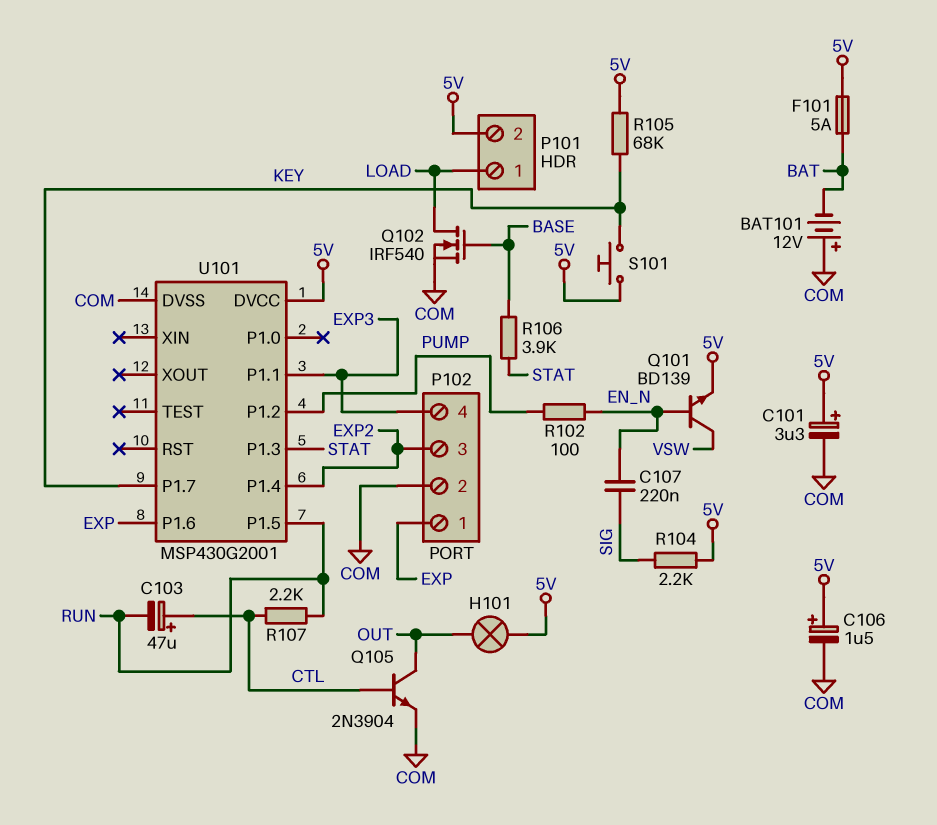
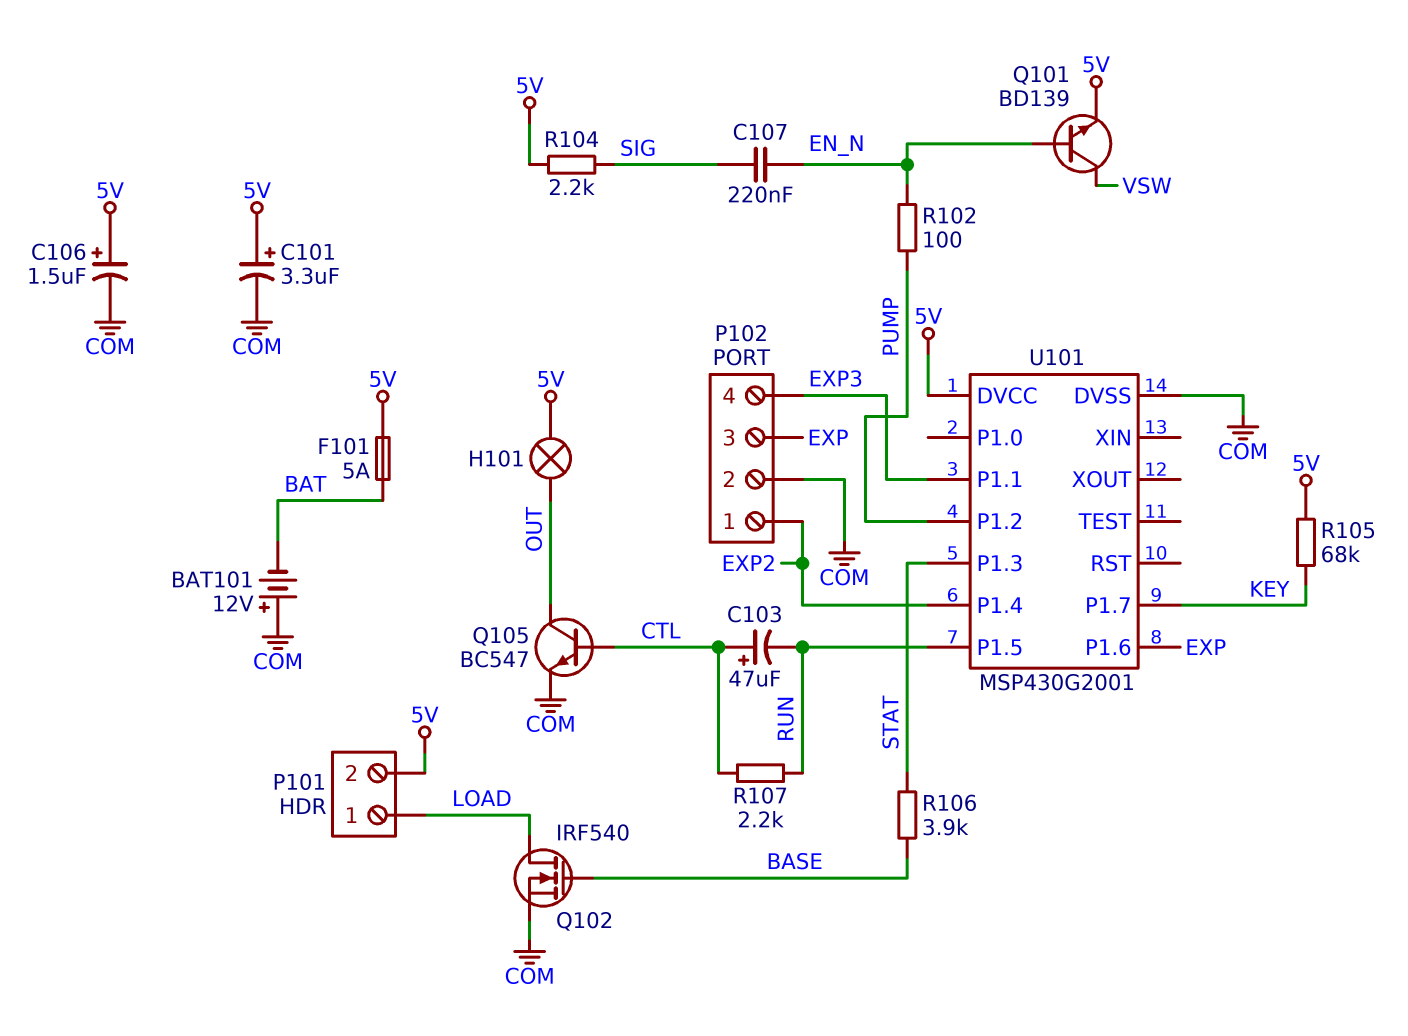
P102 pin 1: EXP -> EXP2
P102 pin 3: EXP2 -> EXP
Q105: NPN 2N3904 (B CTL, C OUT, E COM) -> NPN BC547 (B CTL, C OUT, E COM)
S101: button (5V, KEY) -> none

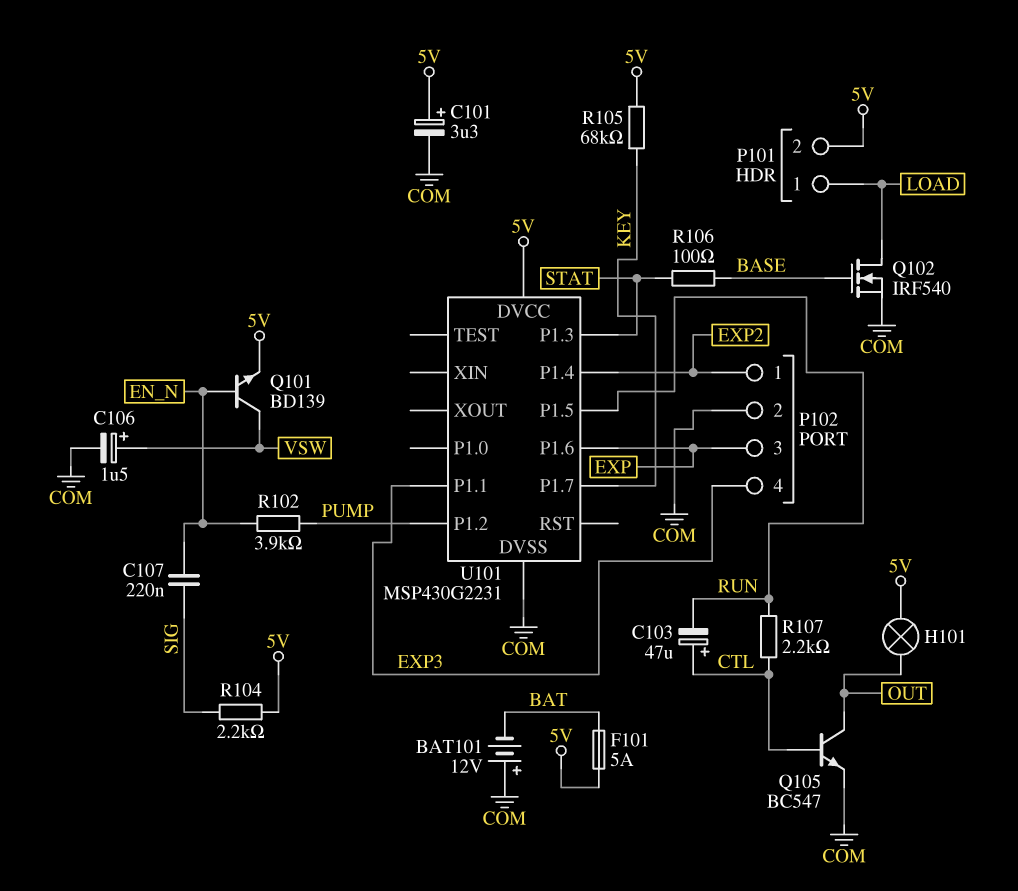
C106: 1.5uF (plus 5V, minus COM) -> 1.5uF (plus VSW, minus COM)
R102: 100 (EN_N, PUMP) -> 3.9k (EN_N, PUMP)
R106: 3.9k (BASE, STAT) -> 100 (BASE, STAT)
U101: MSP430G2001 -> MSP430G2231

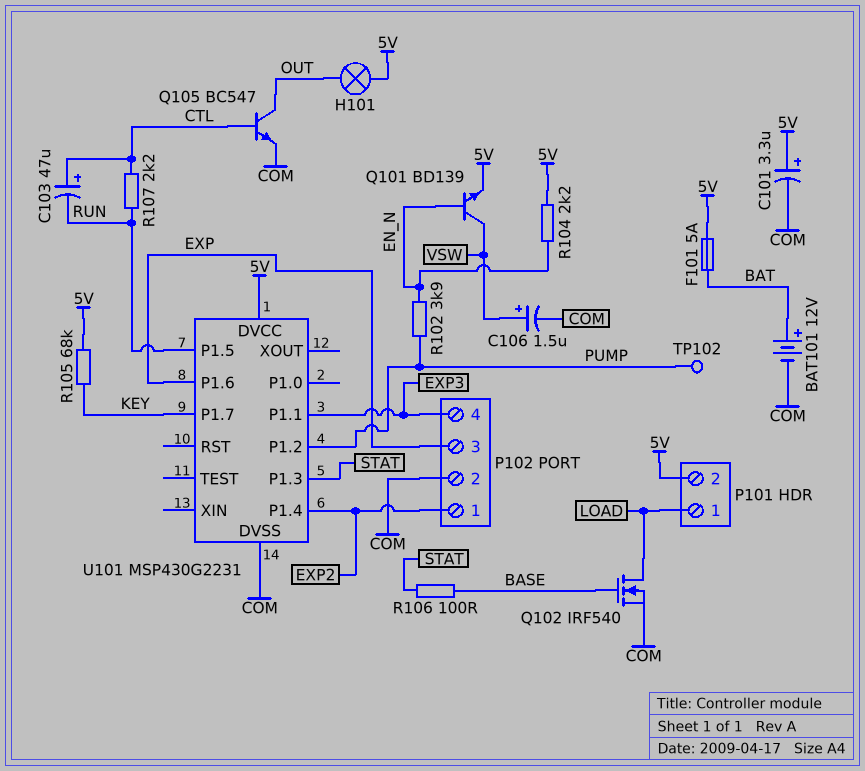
BAT101: 12V (plus COM, minus BAT) -> 12V (plus BAT, minus COM)
C107: 220nF (EN_N, SIG) -> none
R104: 2.2k (5V, SIG) -> 2.2k (5V, EN_N)
TP102: none -> test point (PUMP)

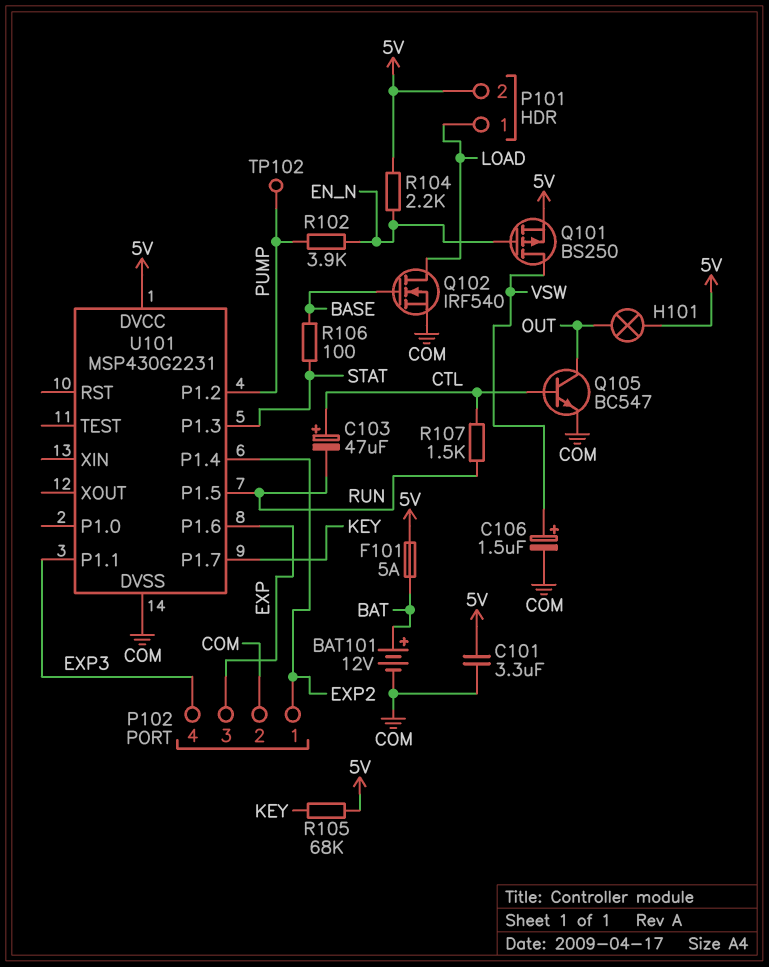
C101: 3.3uF (plus 5V, minus COM) -> 3.3uF (5V, COM)
Q101: NPN BD139 (B EN_N, C VSW, E 5V) -> PMOS BS250 (G EN_N, D VSW, S 5V)
R107: 2.2k (CTL, RUN) -> 1.5k (CTL, RUN)

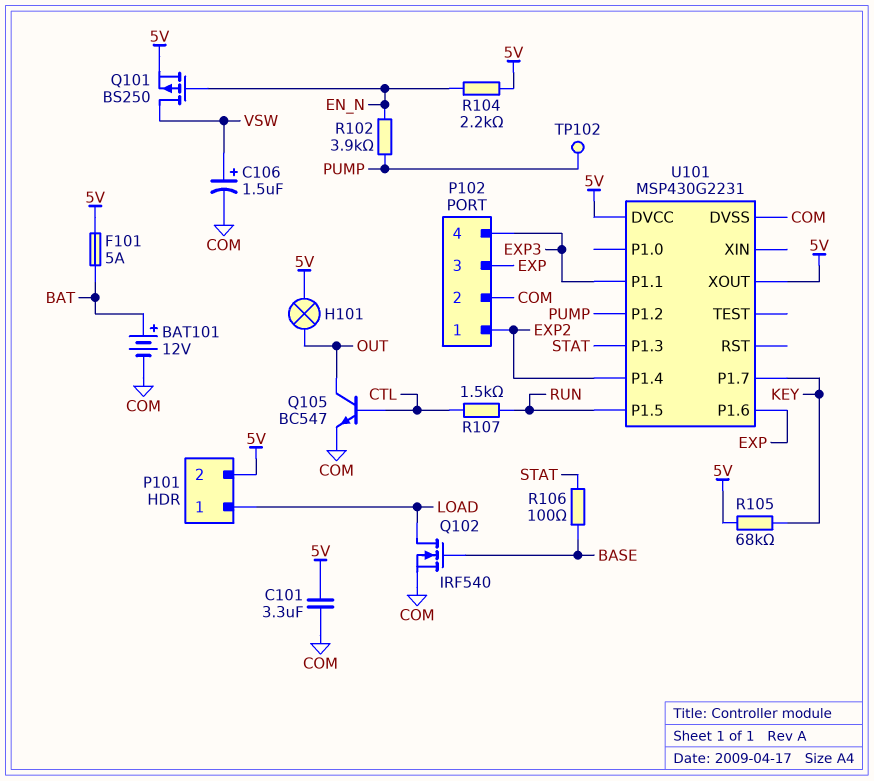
C103: 47uF (plus CTL, minus RUN) -> none
U101 pin XOUT: none -> 5V

